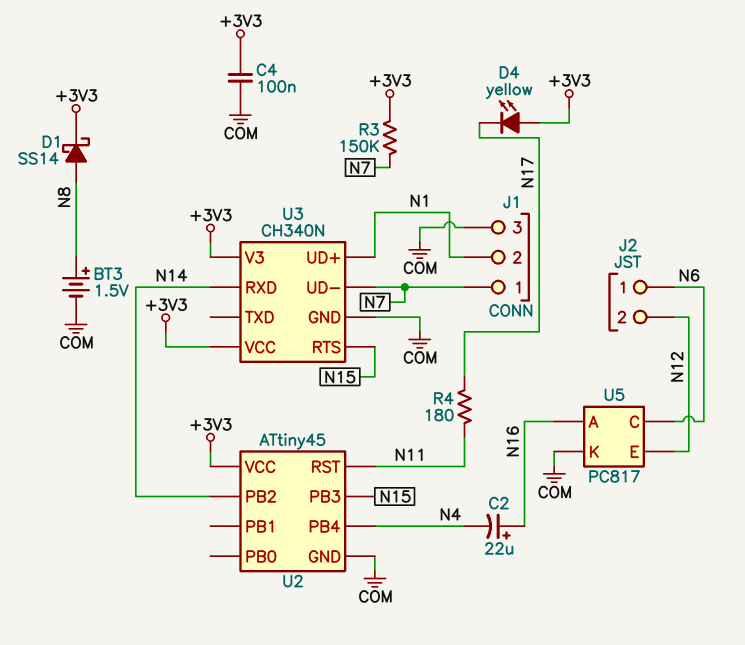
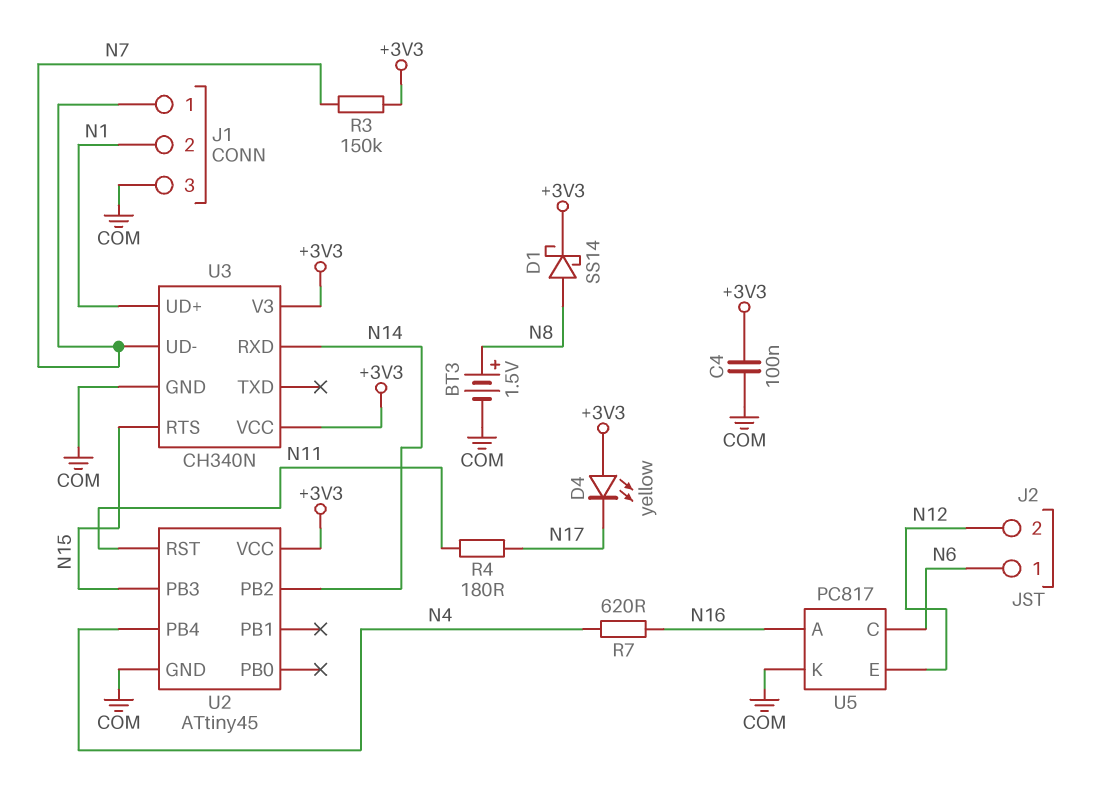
C2: 22uF (plus N16, minus N4) -> none
R7: none -> 620 (N4, N16)

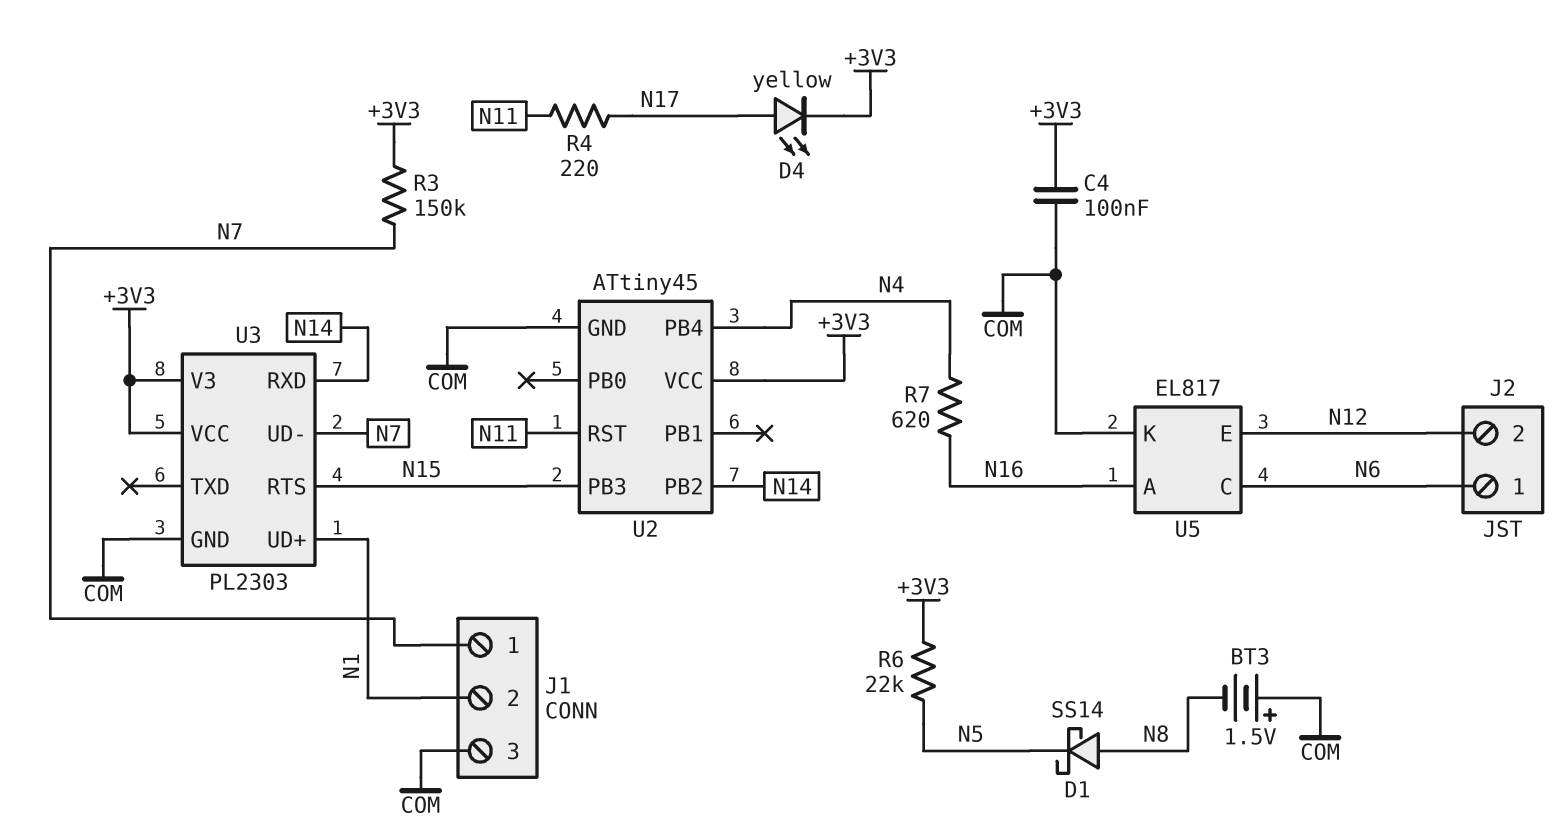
BT3: 1.5V (plus N8, minus COM) -> 1.5V (plus COM, minus N8)
D1: schottky SS14 (A N8, K +3V3) -> schottky SS14 (A N8, K N5)
D4: LED yellow (A +3V3, K N17) -> LED yellow (A N17, K +3V3)
R4: 180 (N11, N17) -> 220 (N11, N17)
R6: none -> 22k (+3V3, N5)
U3: CH340N -> PL2303
U5: PC817 -> EL817

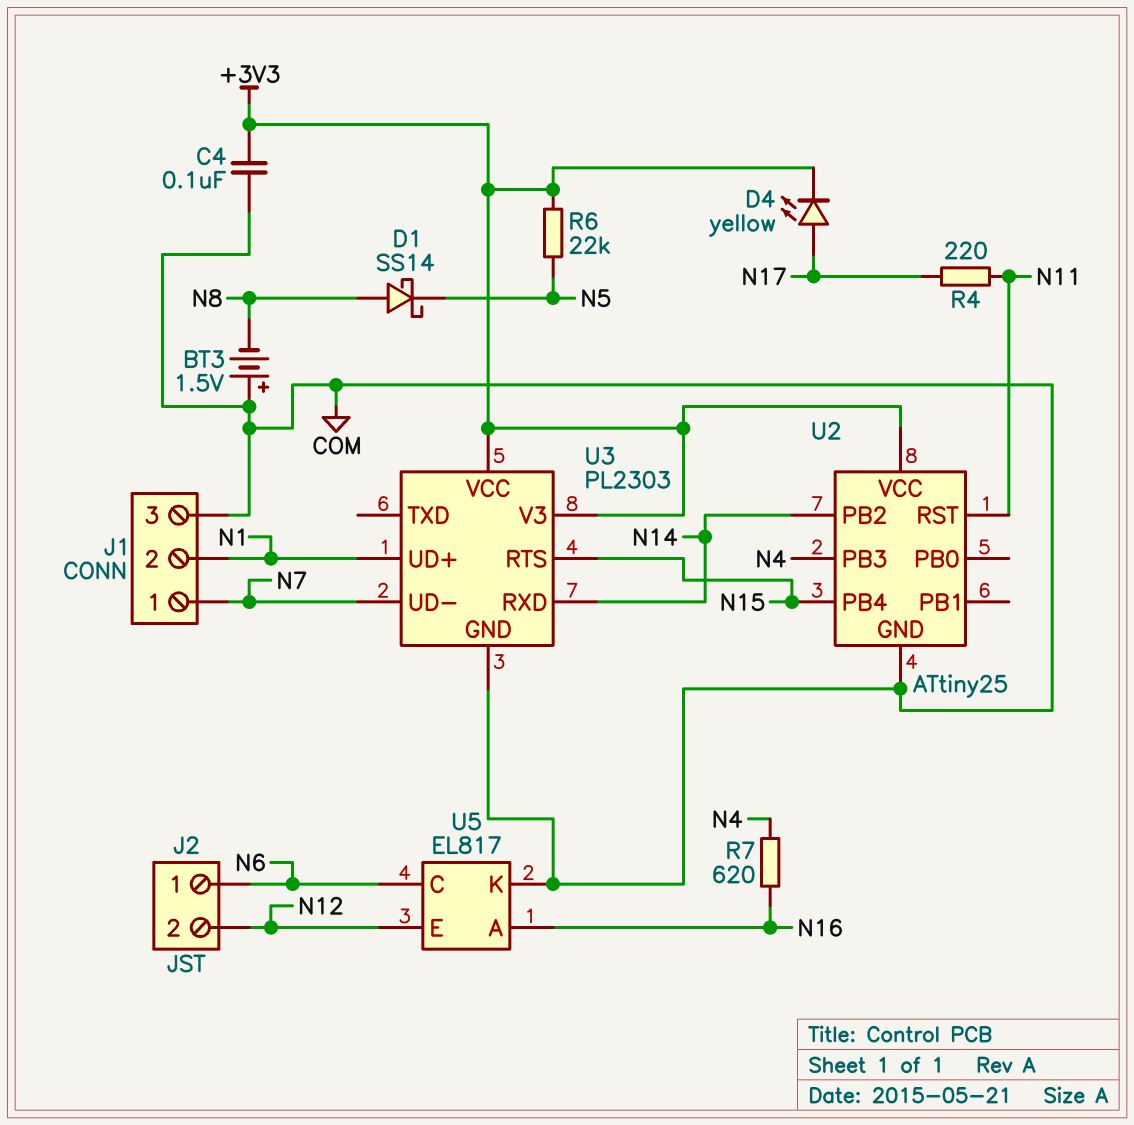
R3: 150k (+3V3, N7) -> none
U2: ATtiny45 -> ATtiny25
U2 pin PB3: N15 -> N4
U2 pin PB4: N4 -> N15

